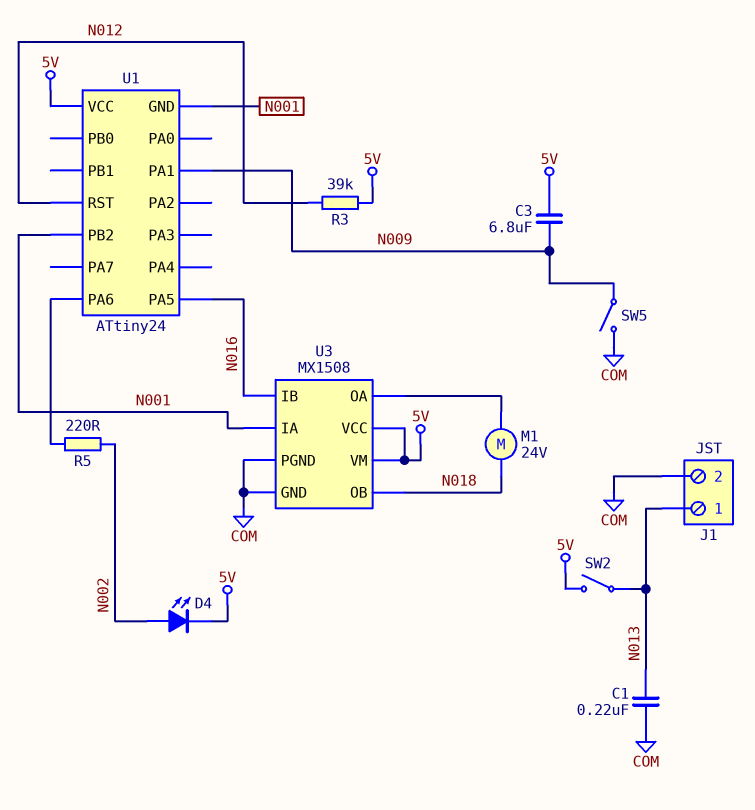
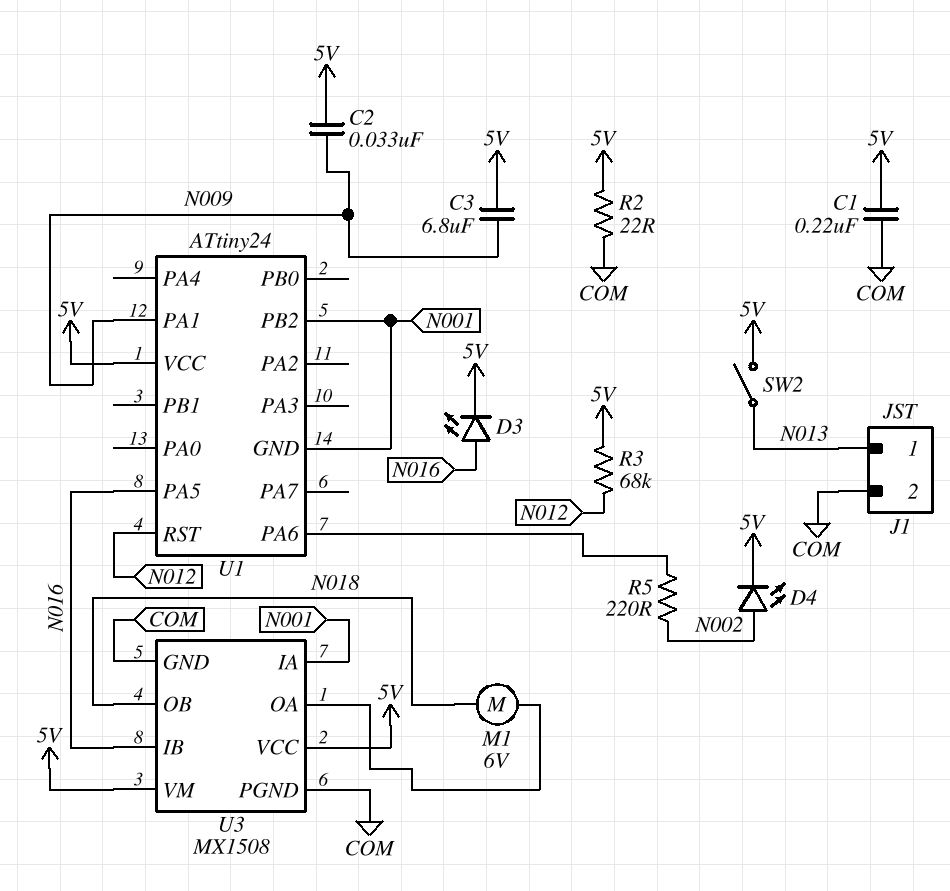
C1: 220nF (COM, N013) -> 220nF (5V, COM)
C2: none -> 33nF (5V, N009)
D3: none -> LED (A N016, K 5V)
M1: motor 24V (N018, U3/OA) -> motor 6V (N018, U3/OA)
R2: none -> 22 (5V, COM)
R3: 39k (5V, N012) -> 68k (5V, N012)
SW5: switch (COM, N009) -> none

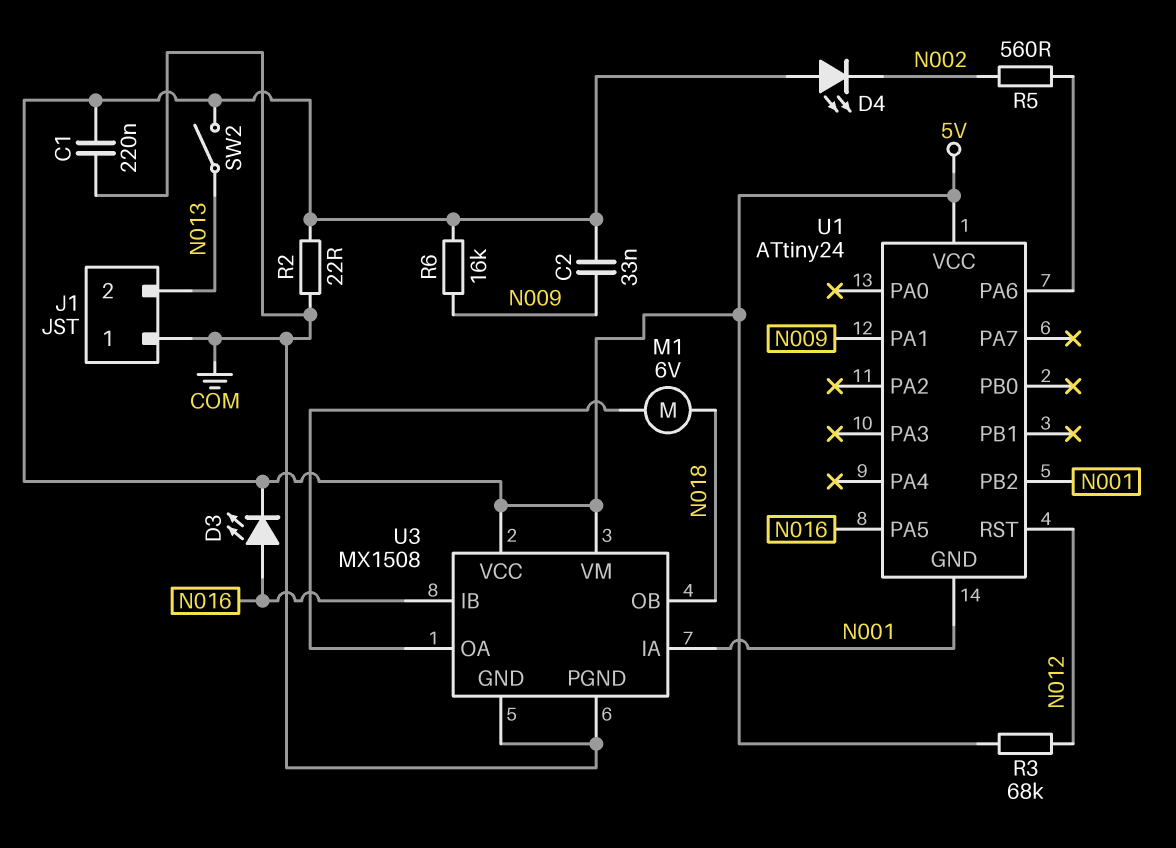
C3: 6.8uF (5V, N009) -> none
D4: LED (A N002, K 5V) -> LED (A 5V, K N002)
J1 pin 1: N013 -> COM
J1 pin 2: COM -> N013
R5: 220 (N002, U1/PA6) -> 560 (N002, U1/PA6)
R6: none -> 16k (5V, N009)

